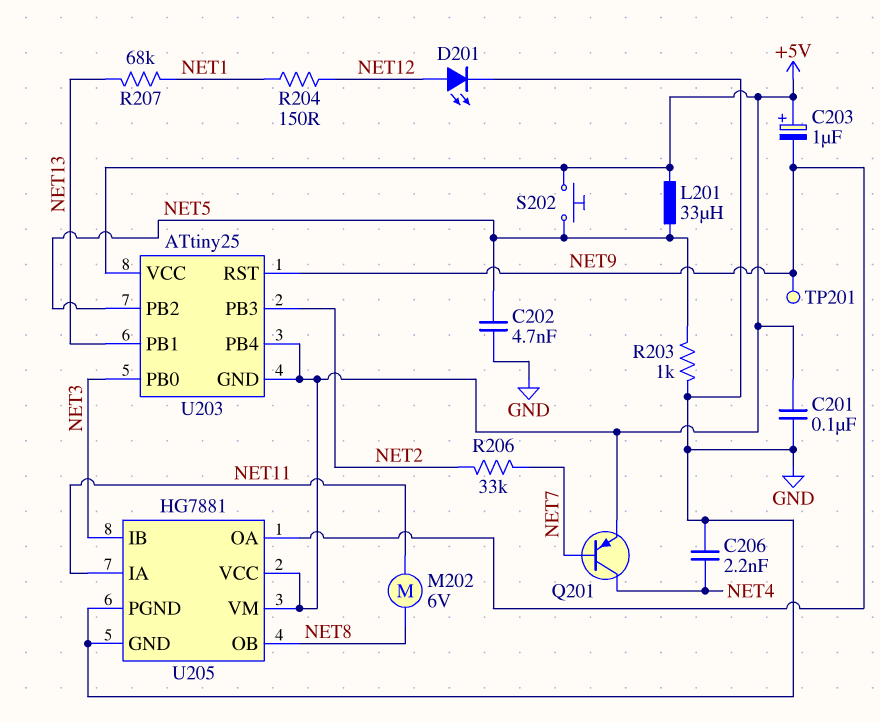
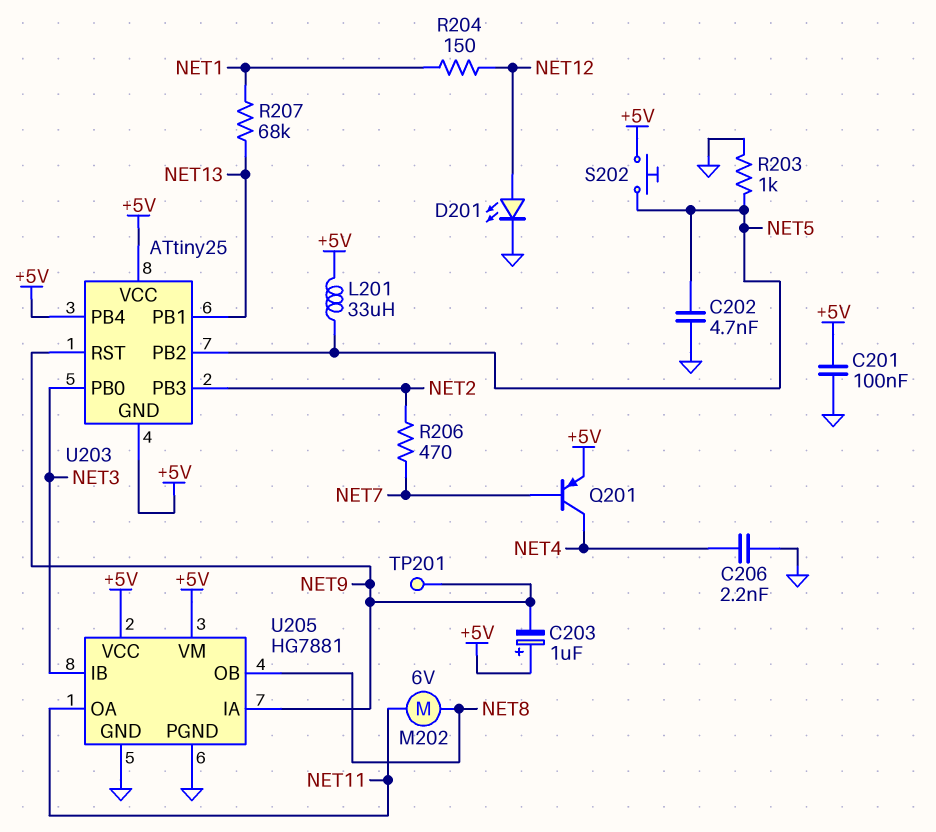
R206: 33k (NET2, NET7) -> 470 (NET2, NET7)
U205 pin IA: NET11 -> NET9
U205 pin OA: NET9 -> NET11

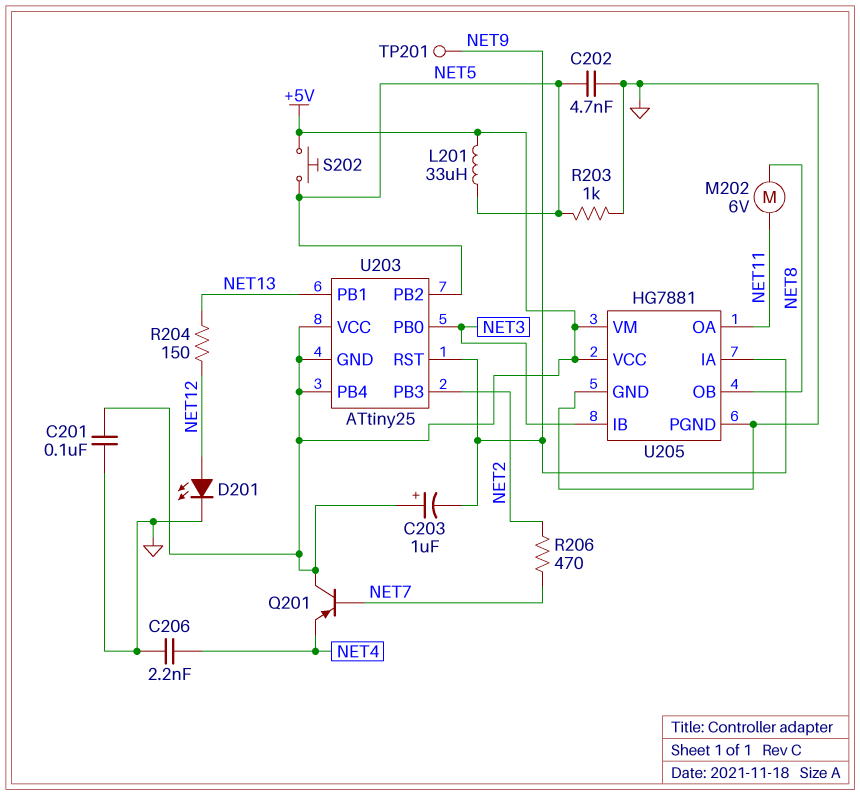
Q201: PNP (B NET7, C NET4, E +5V) -> PNP (B NET7, C +5V, E NET4)
R204: 150 (NET1, NET12) -> 150 (NET12, NET13)
R207: 68k (NET1, NET13) -> none

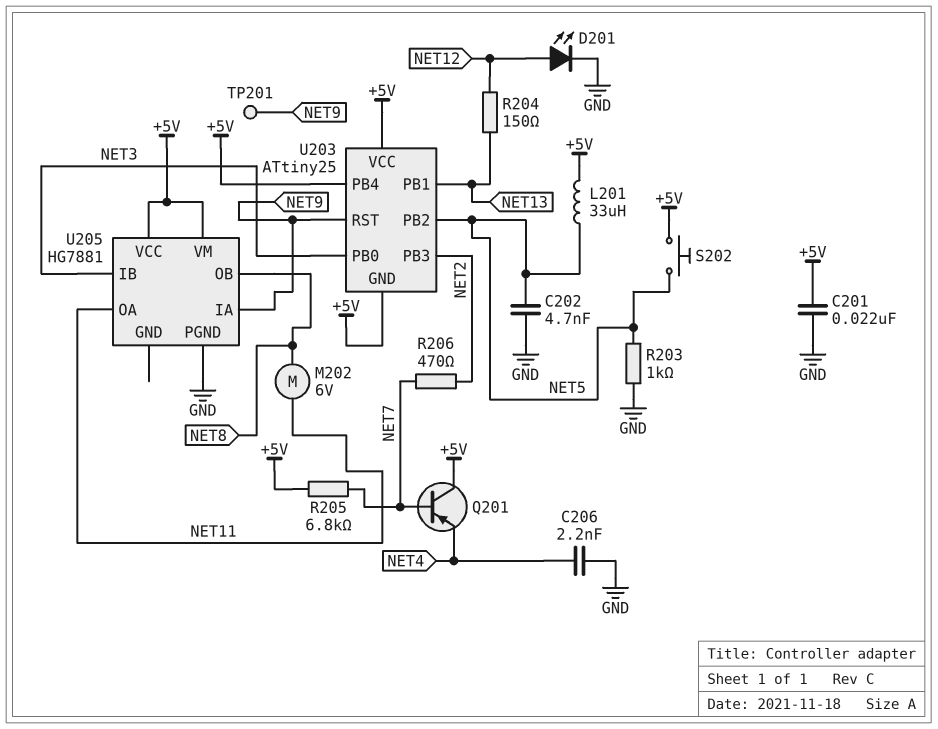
C201: 100nF (+5V, GND) -> 22nF (+5V, GND)
C203: 1uF (plus +5V, minus NET9) -> none
R205: none -> 6.8k (+5V, NET7)
U205 pin GND: GND -> none

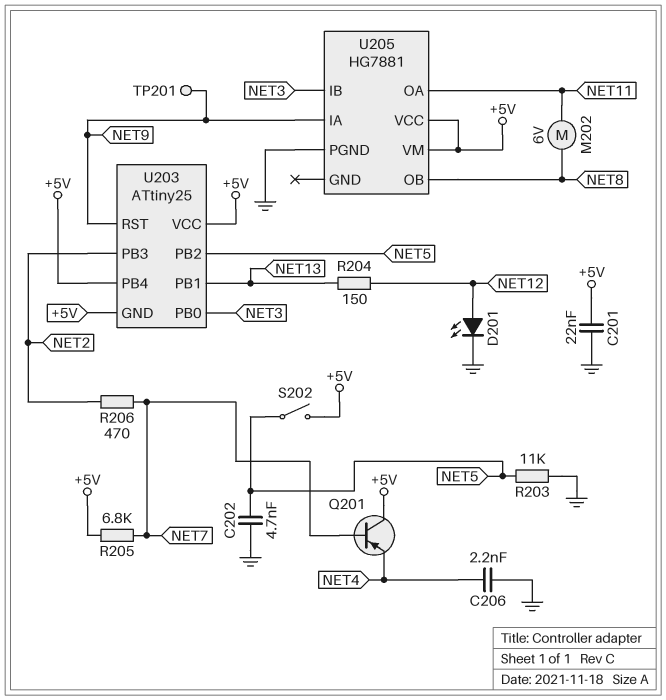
L201: 33uH (+5V, NET5) -> none
R203: 1k (GND, NET5) -> 11k (GND, NET5)
S202: button (+5V, NET5) -> switch (+5V, NET5)

